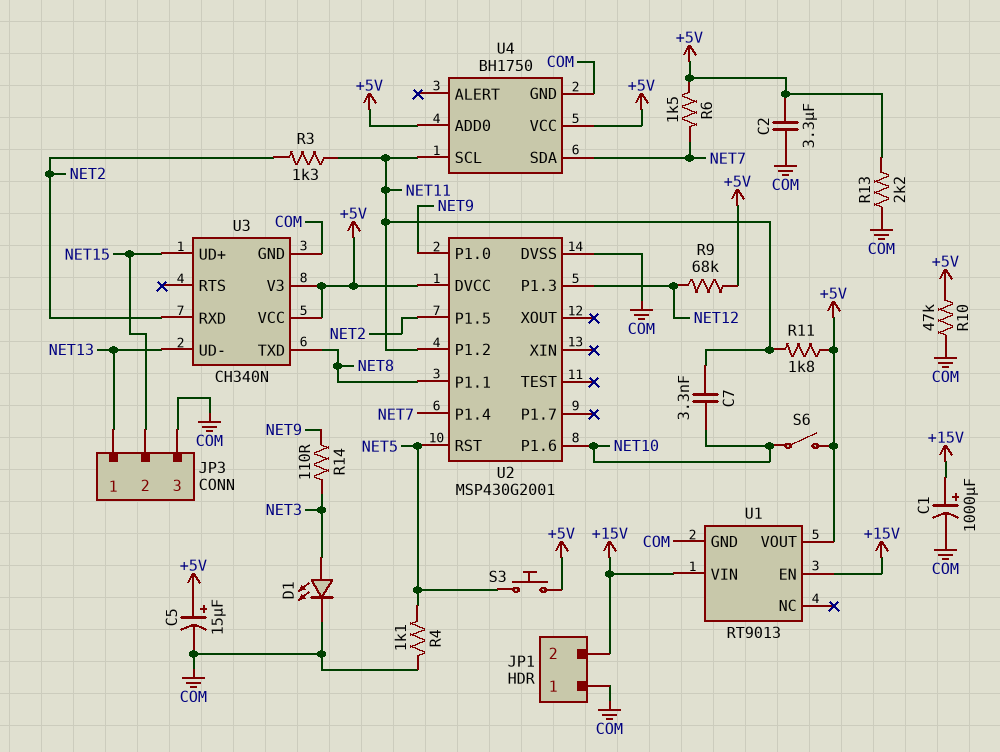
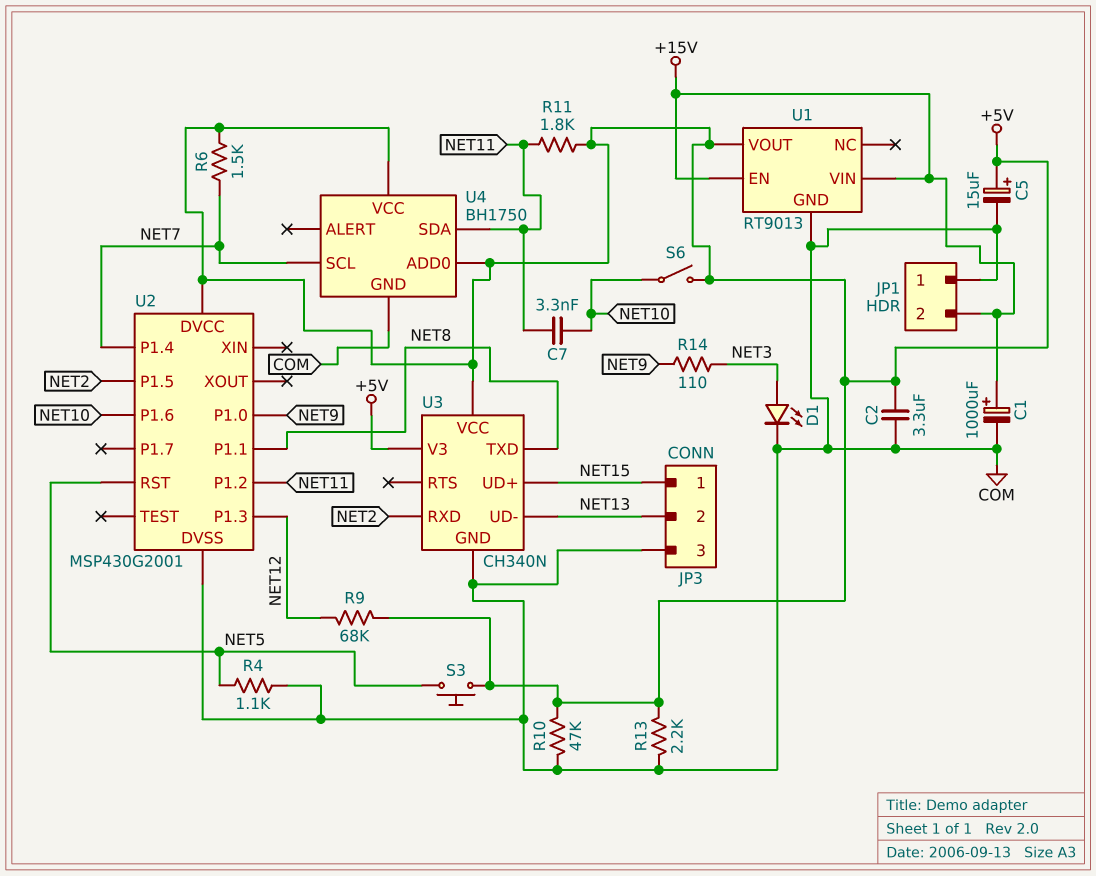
JP3 pin 1: NET13 -> NET15
JP3 pin 2: NET15 -> NET13
R3: 1.3k (NET2, NET11) -> none
U4 pin SCL: NET11 -> NET7
U4 pin SDA: NET7 -> NET11

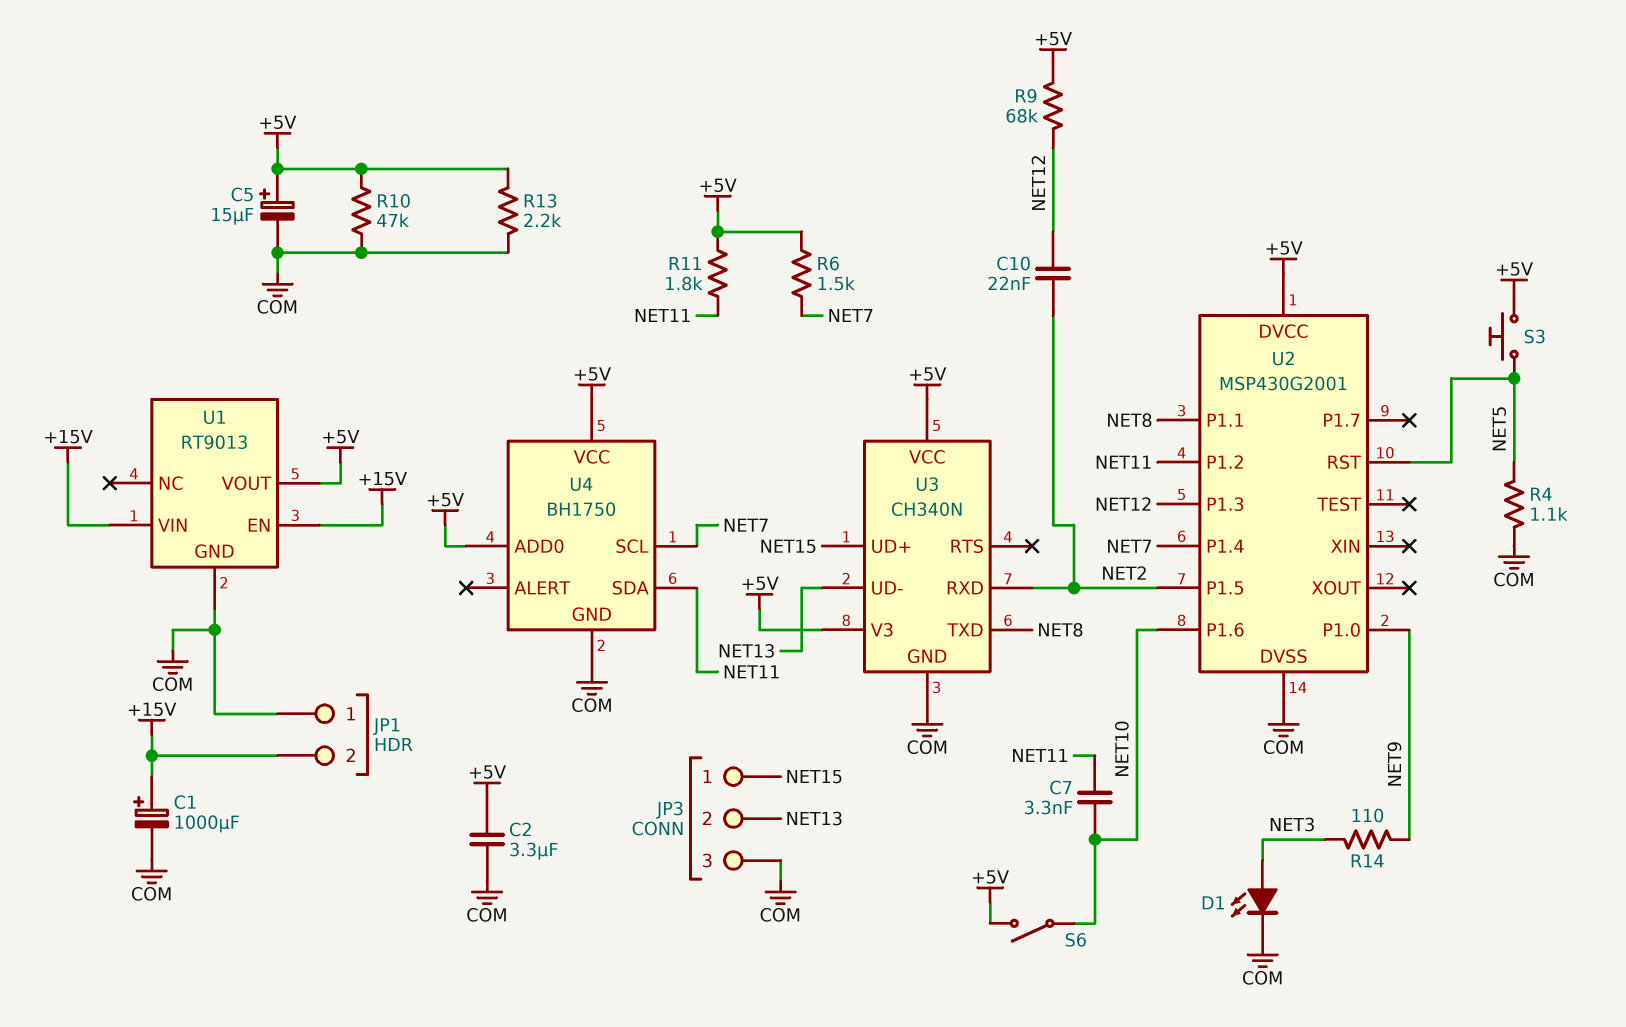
C10: none -> 22nF (NET2, NET12)

